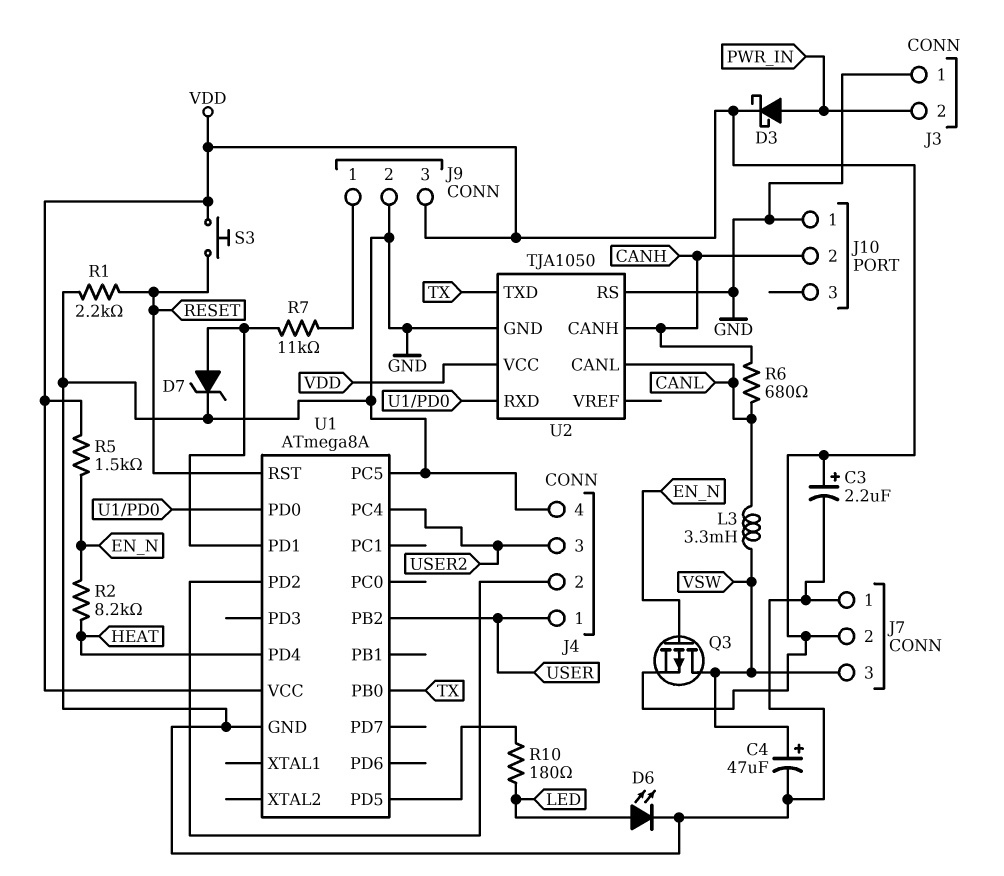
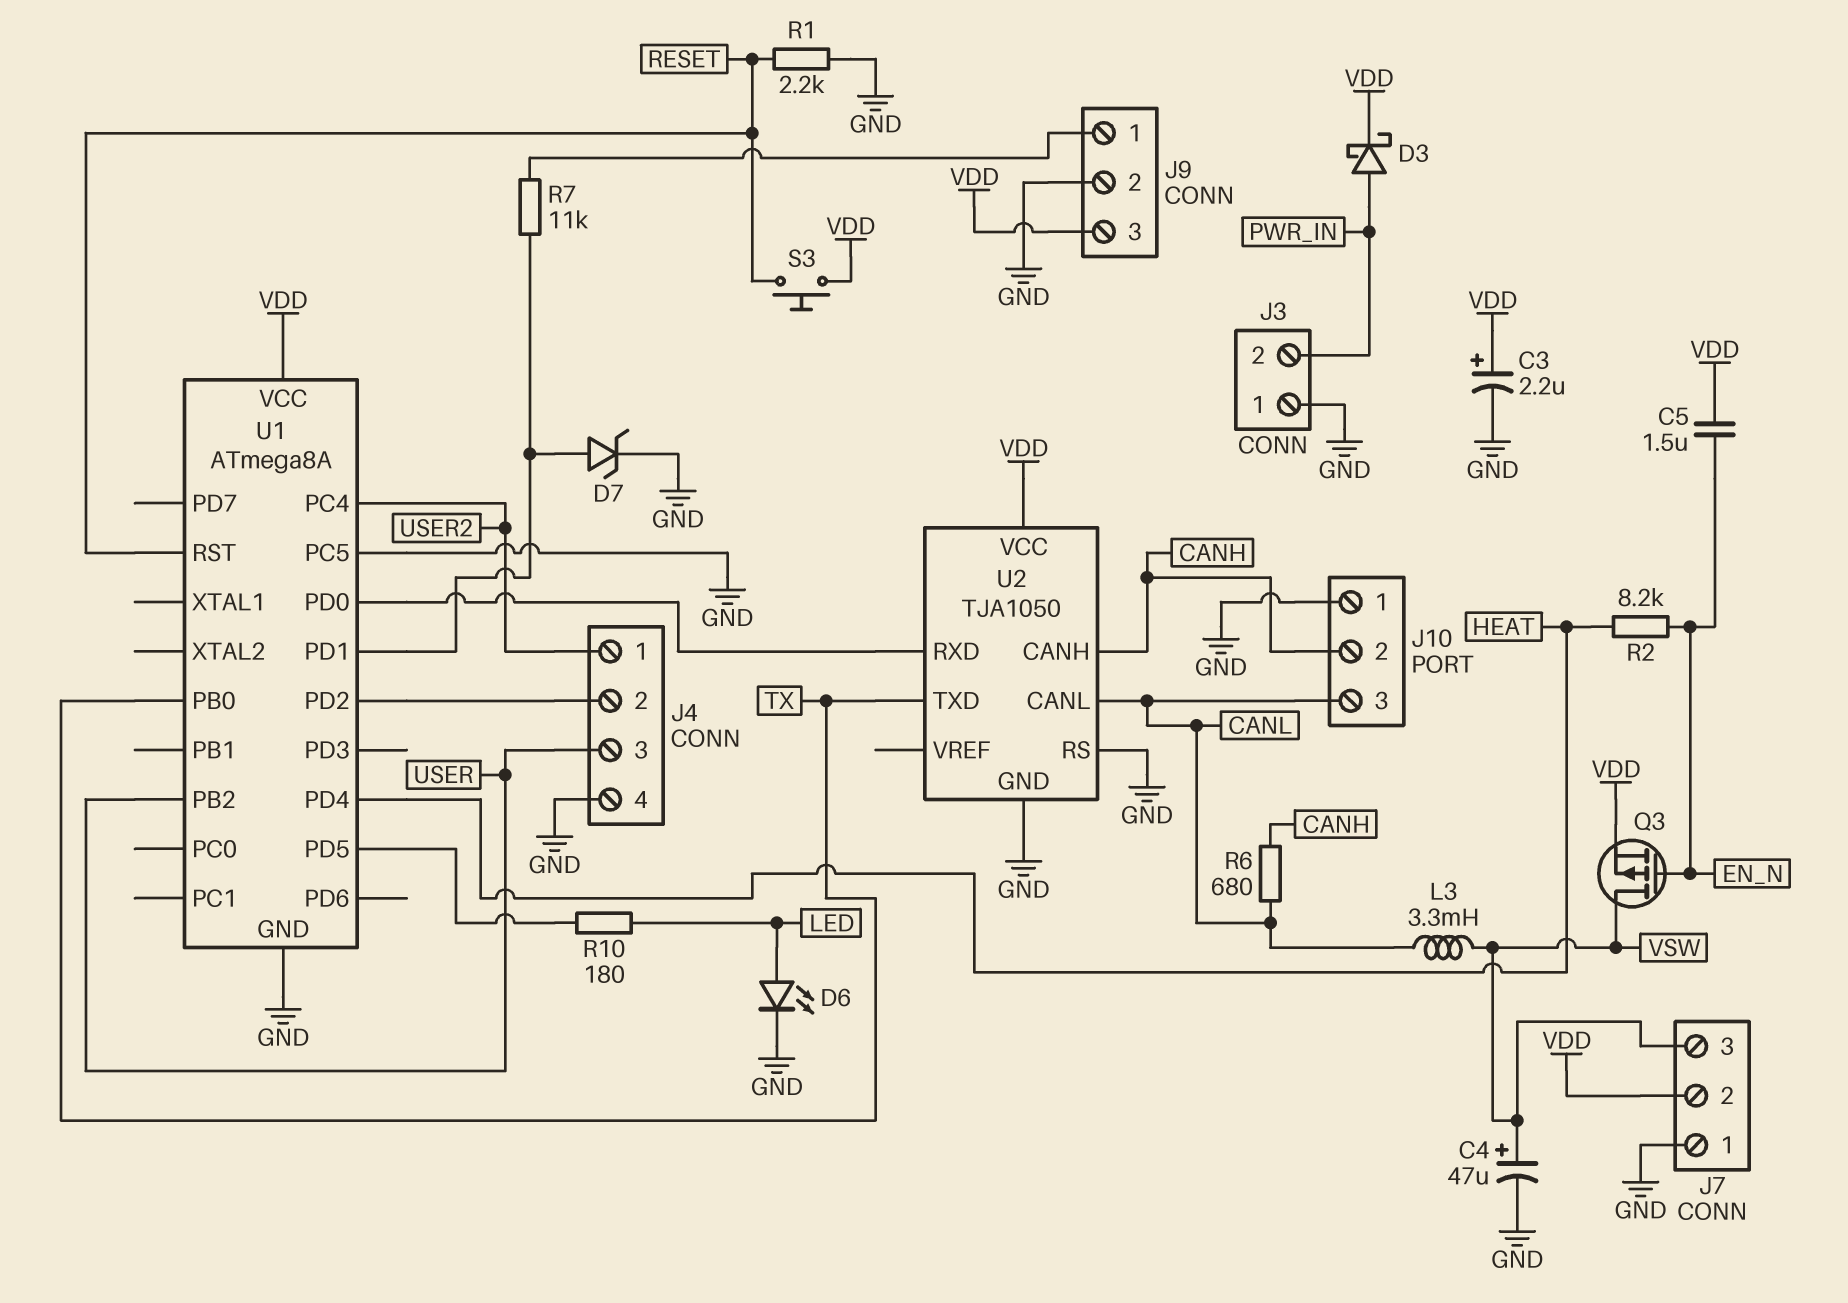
C5: none -> 1.5uF (EN_N, VDD)
J4 pin 1: USER -> USER2
J4 pin 3: USER2 -> USER
J10 pin 3: none -> CANL
R5: 1.5k (EN_N, VDD) -> none

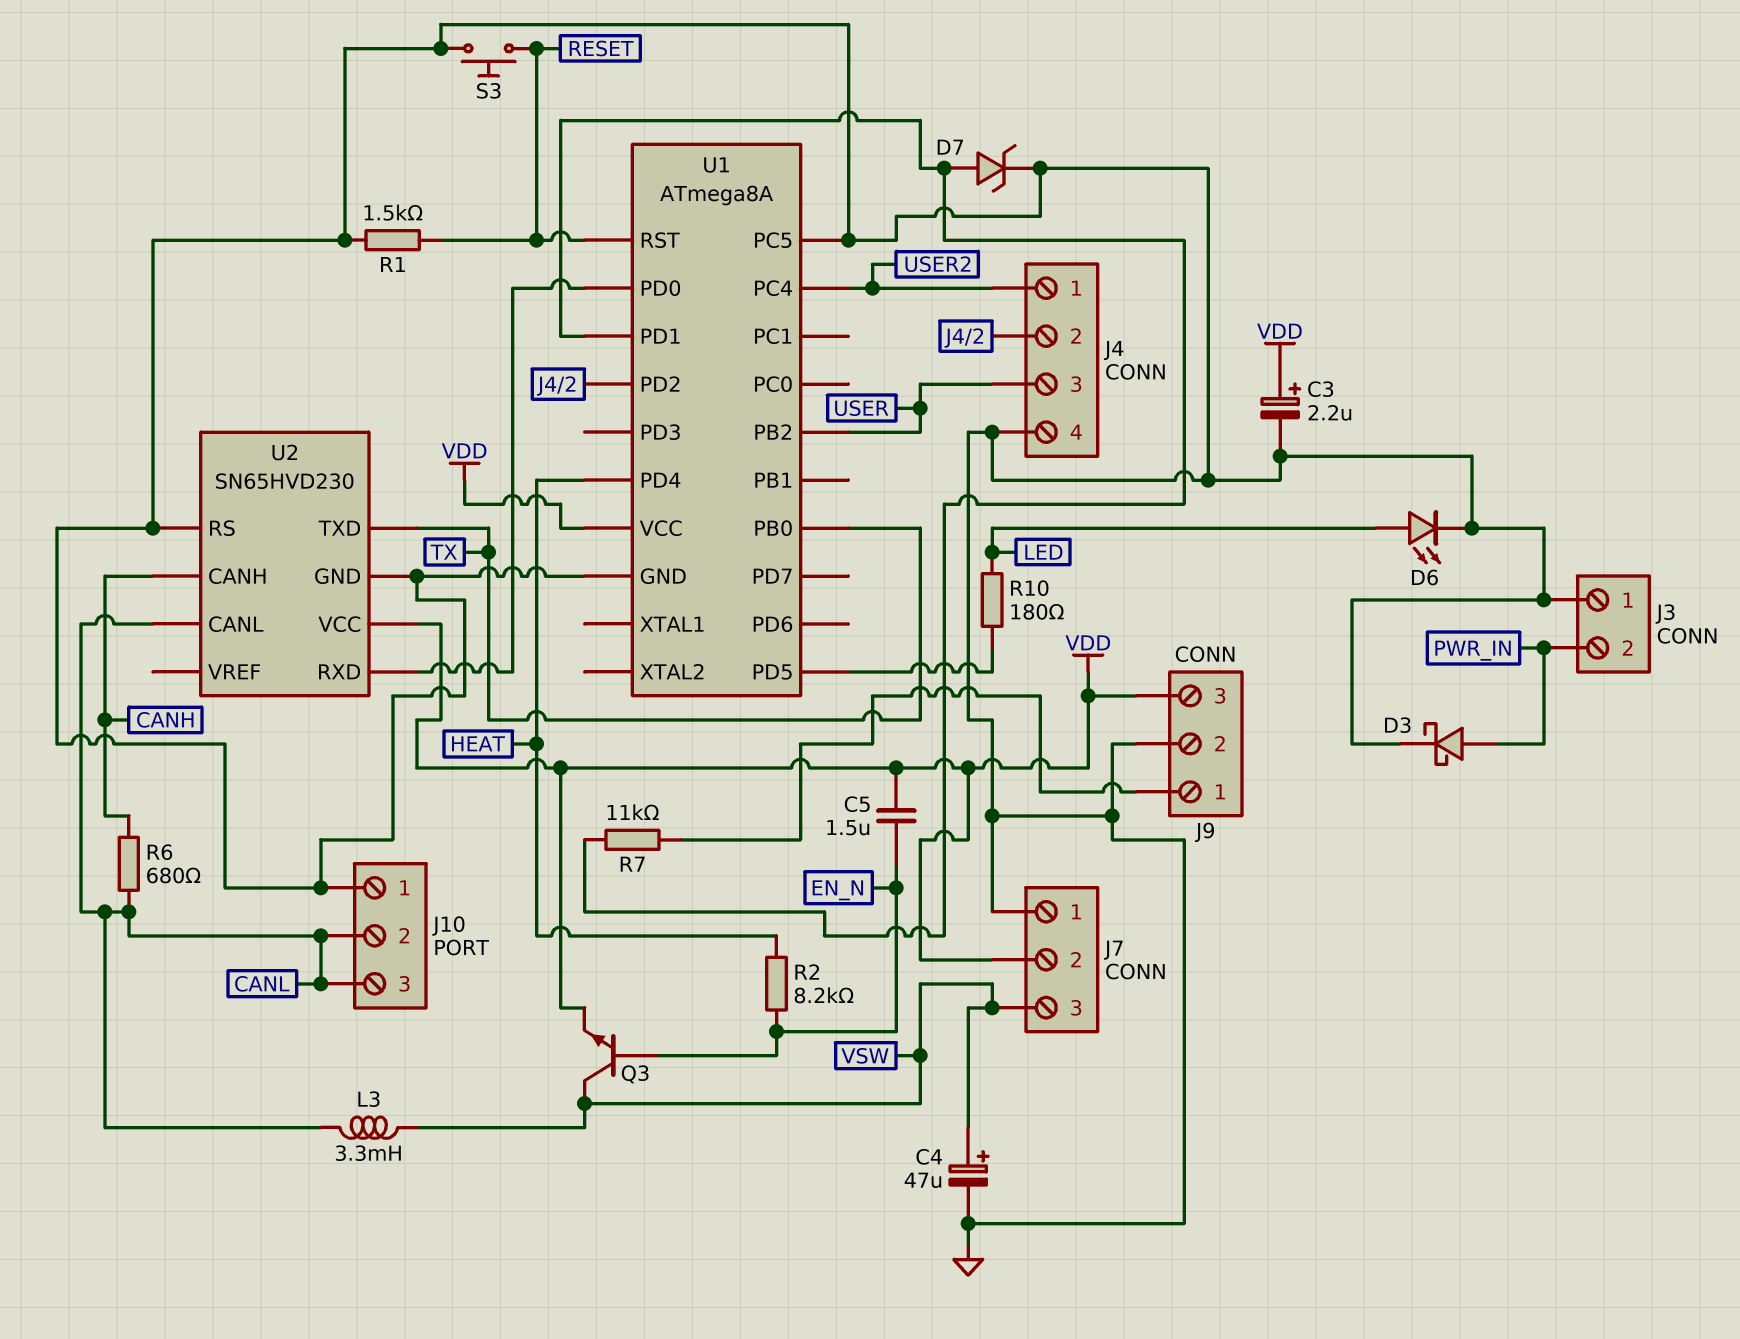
D3: schottky (A PWR_IN, K VDD) -> schottky (A PWR_IN, K GND)
J10 pin 2: CANH -> CANL
Q3: PMOS (G EN_N, D VSW, S VDD) -> NPN (B EN_N, C VSW, E VDD)
R1: 2.2k (GND, RESET) -> 1.5k (GND, RESET)
S3: button (RESET, VDD) -> button (GND, RESET)
U2: TJA1050 -> SN65HVD230

